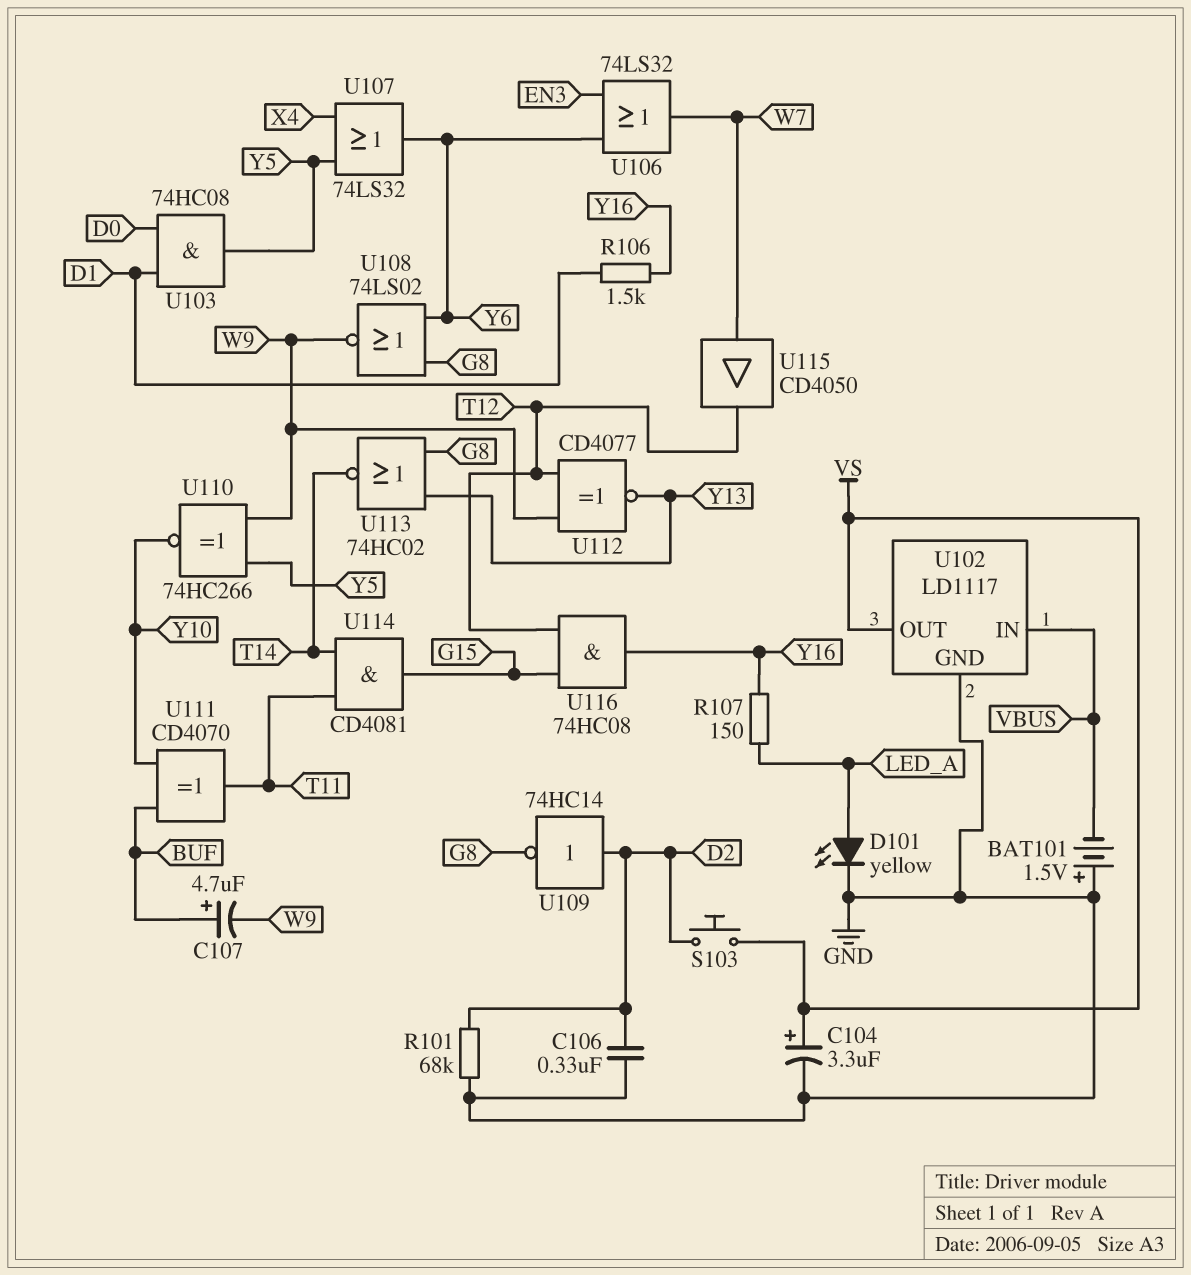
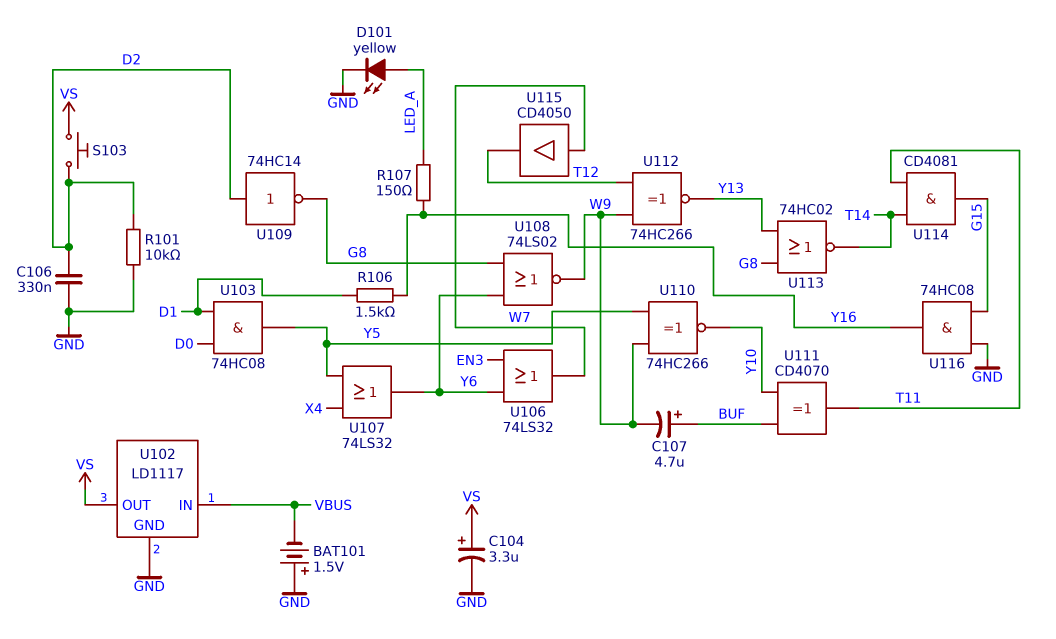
R101: 68k (D2, GND) -> 10k (D2, GND)
U112: XNOR CD4077 (in T12, in W9, out Y13) -> XNOR 74HC266 (in T12, in W9, out Y13)
U116: AND 74HC08 (in G15, in T12, out Y16) -> AND 74HC08 (in G15, in GND, out Y16)

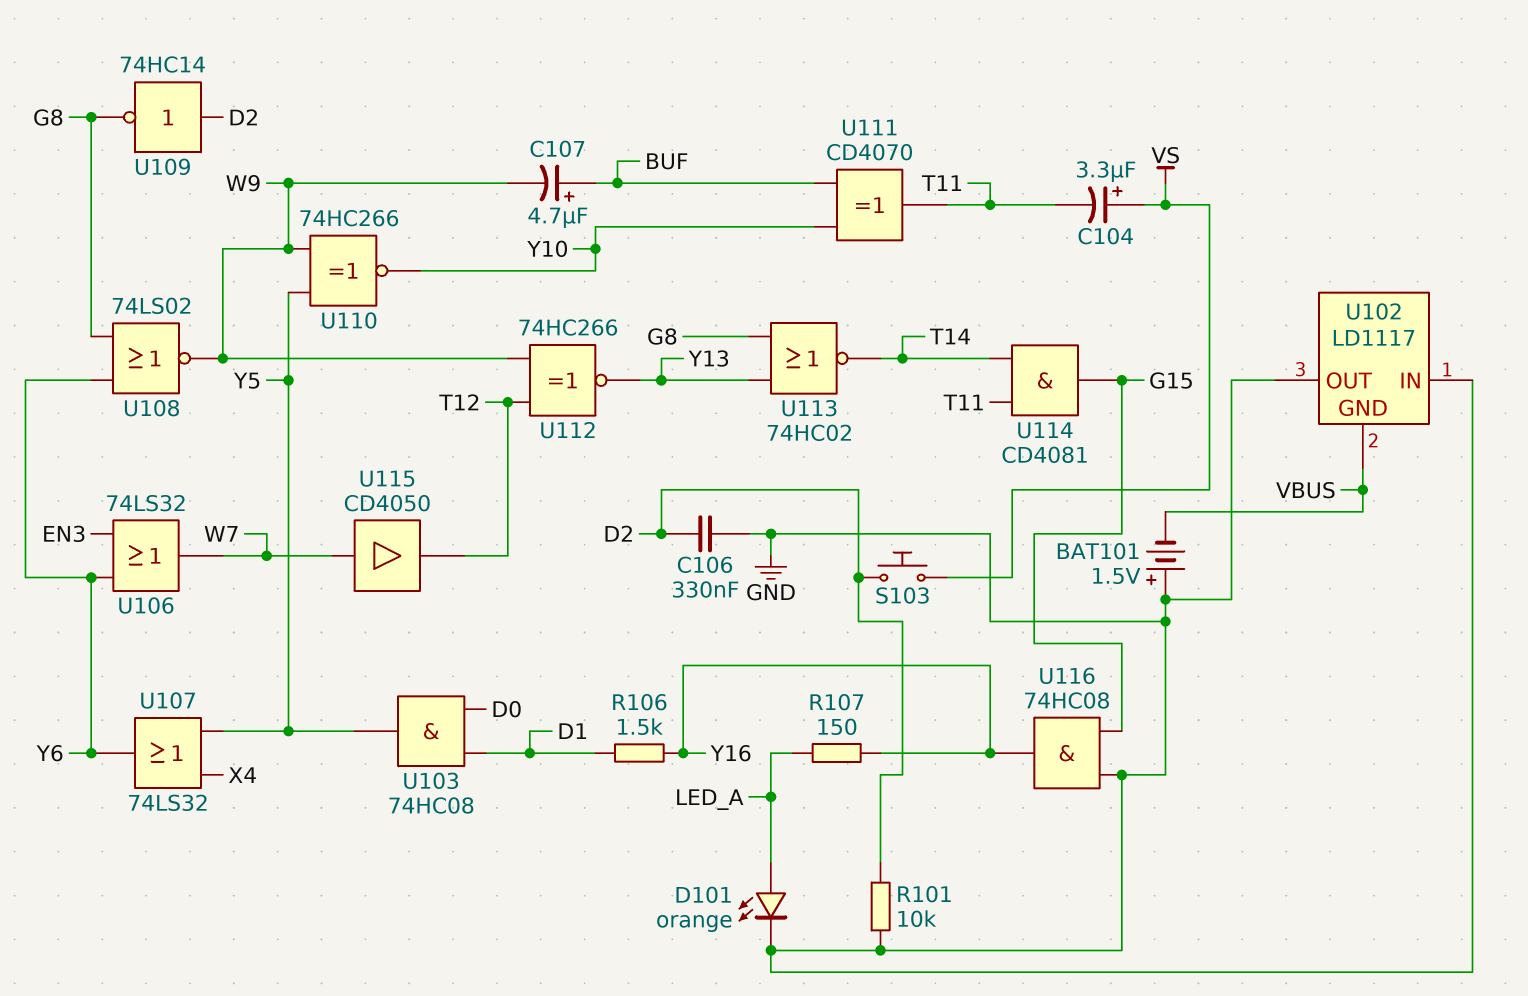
C104: 3.3uF (plus VS, minus GND) -> 3.3uF (plus VS, minus T11)
D101: LED yellow (A LED_A, K GND) -> LED orange (A LED_A, K GND)
U102 pin GND: GND -> VBUS
U102 pin IN: VBUS -> GND
U102 pin OUT: VS -> GND

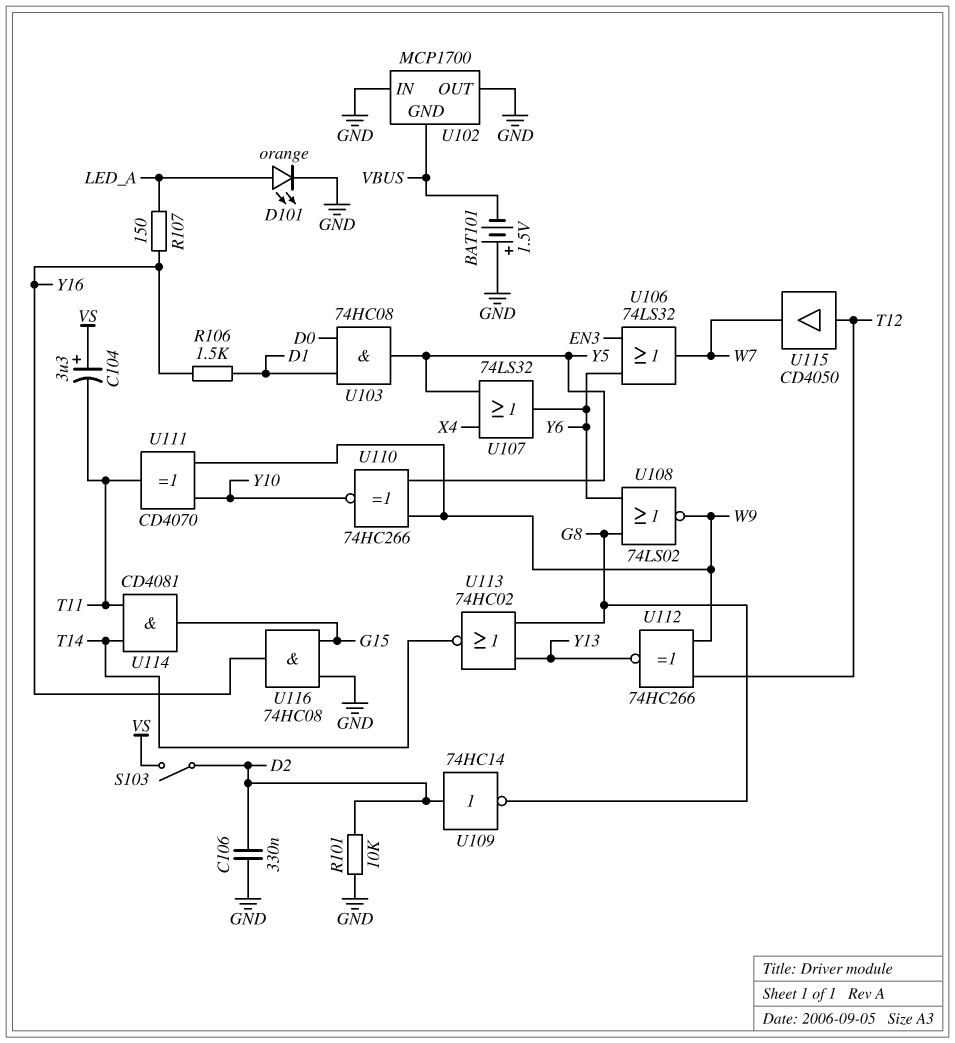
C107: 4.7uF (plus BUF, minus W9) -> none
S103: button (D2, VS) -> switch (D2, VS)
U102: LD1117 -> MCP1700
U111: XOR CD4070 (in BUF, in Y10, out T11) -> XOR CD4070 (in W9, in Y10, out T11)
U115: buffer CD4050 (in W7, out T12) -> buffer CD4050 (in T12, out W7)

